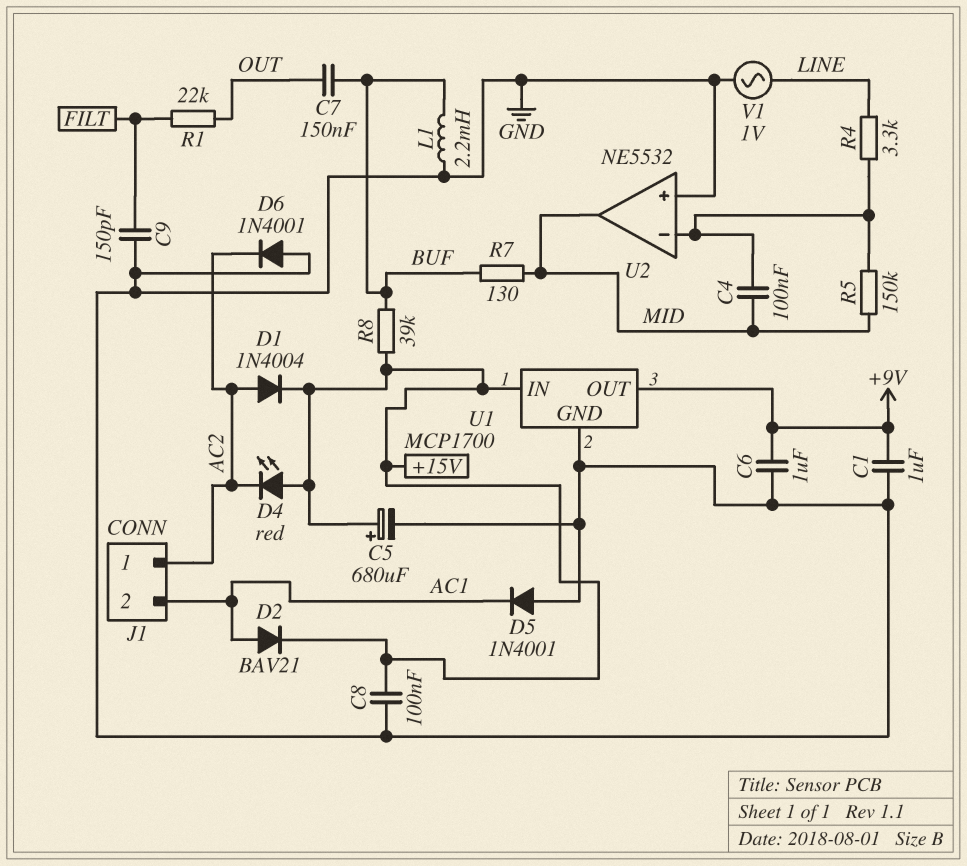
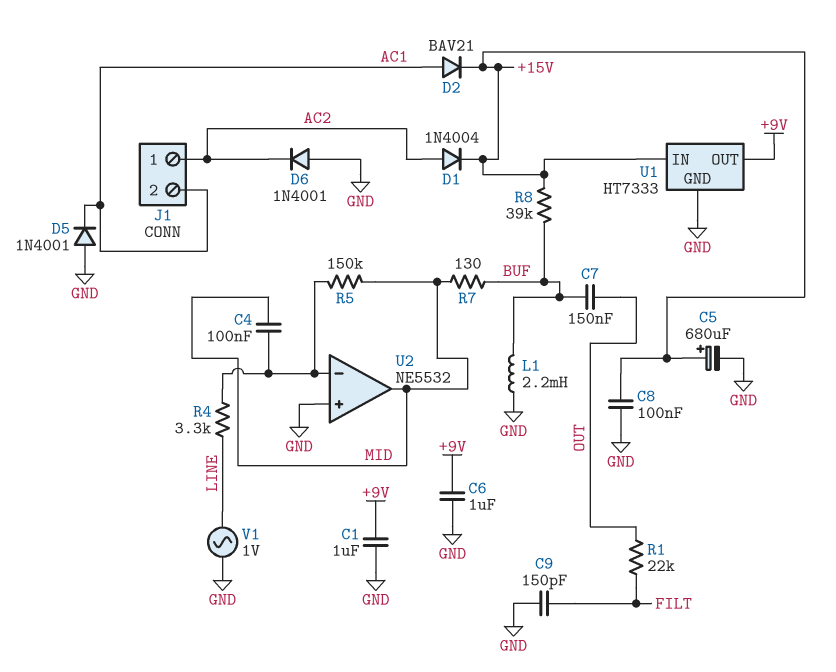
D4: LED red (A +15V, K AC2) -> none
U1: MCP1700 -> HT7333

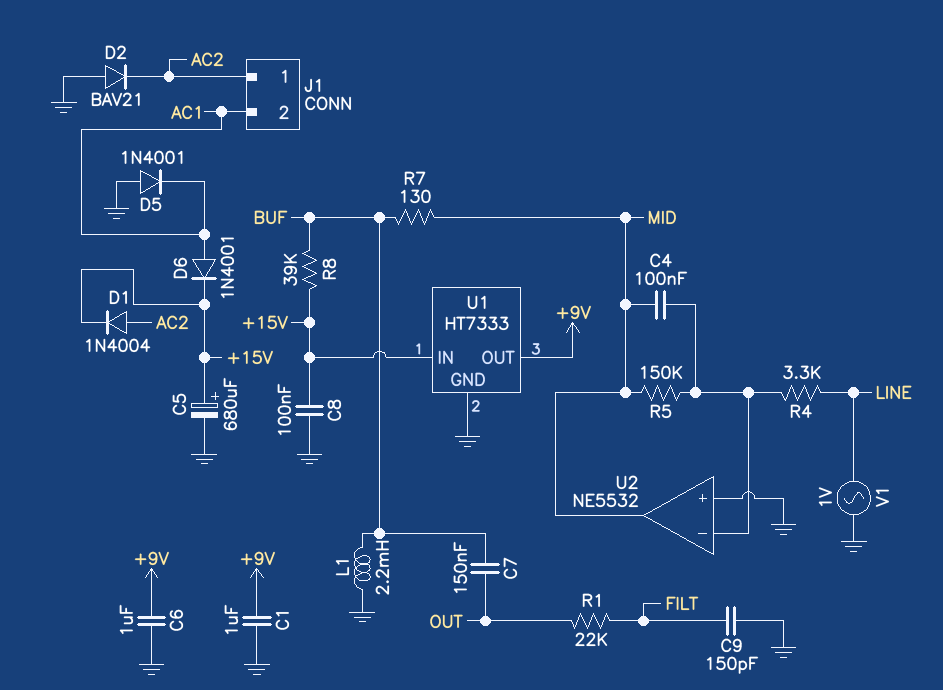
D2: diode BAV21 (A AC1, K +15V) -> diode BAV21 (A GND, K AC2)
D6: diode 1N4001 (A GND, K AC2) -> diode 1N4001 (A AC1, K +15V)

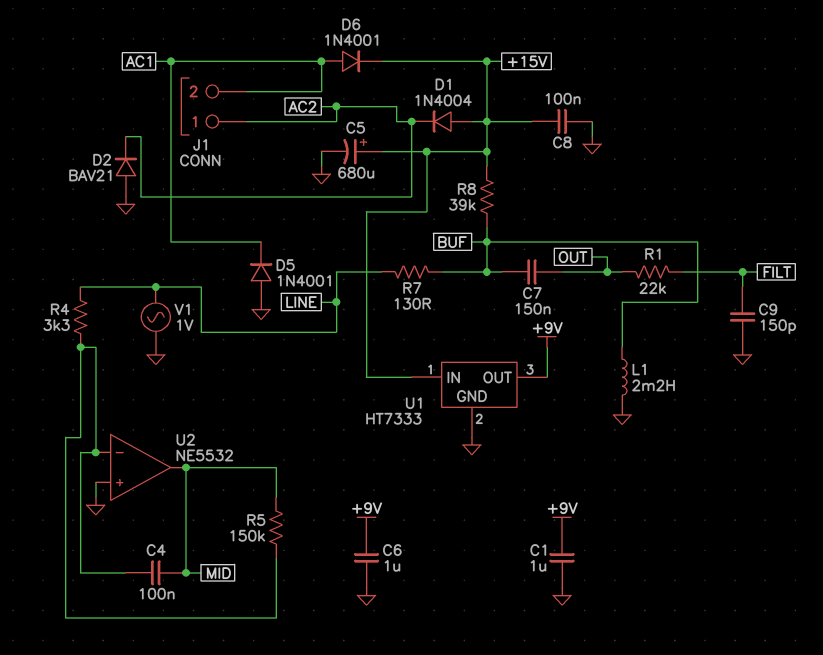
D1: diode 1N4004 (A AC2, K +15V) -> diode 1N4004 (A +15V, K AC2)
R7: 130 (BUF, MID) -> 130 (BUF, LINE)

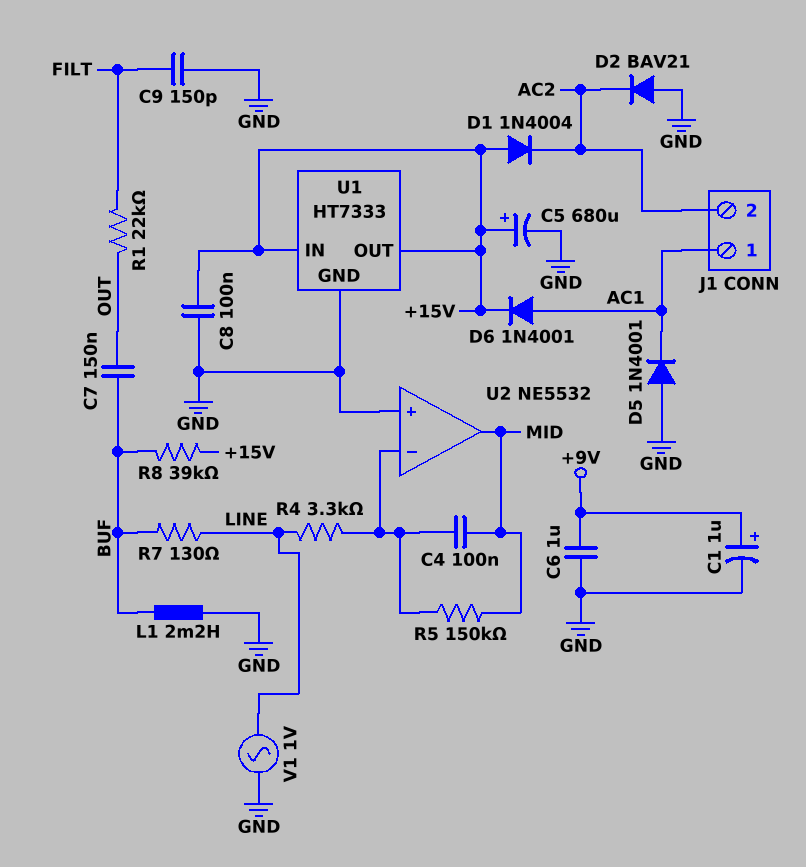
C1: 1uF (+9V, GND) -> 1uF (plus +9V, minus GND)
J1 pin 1: AC2 -> AC1
J1 pin 2: AC1 -> AC2
U1 pin OUT: +9V -> +15V

